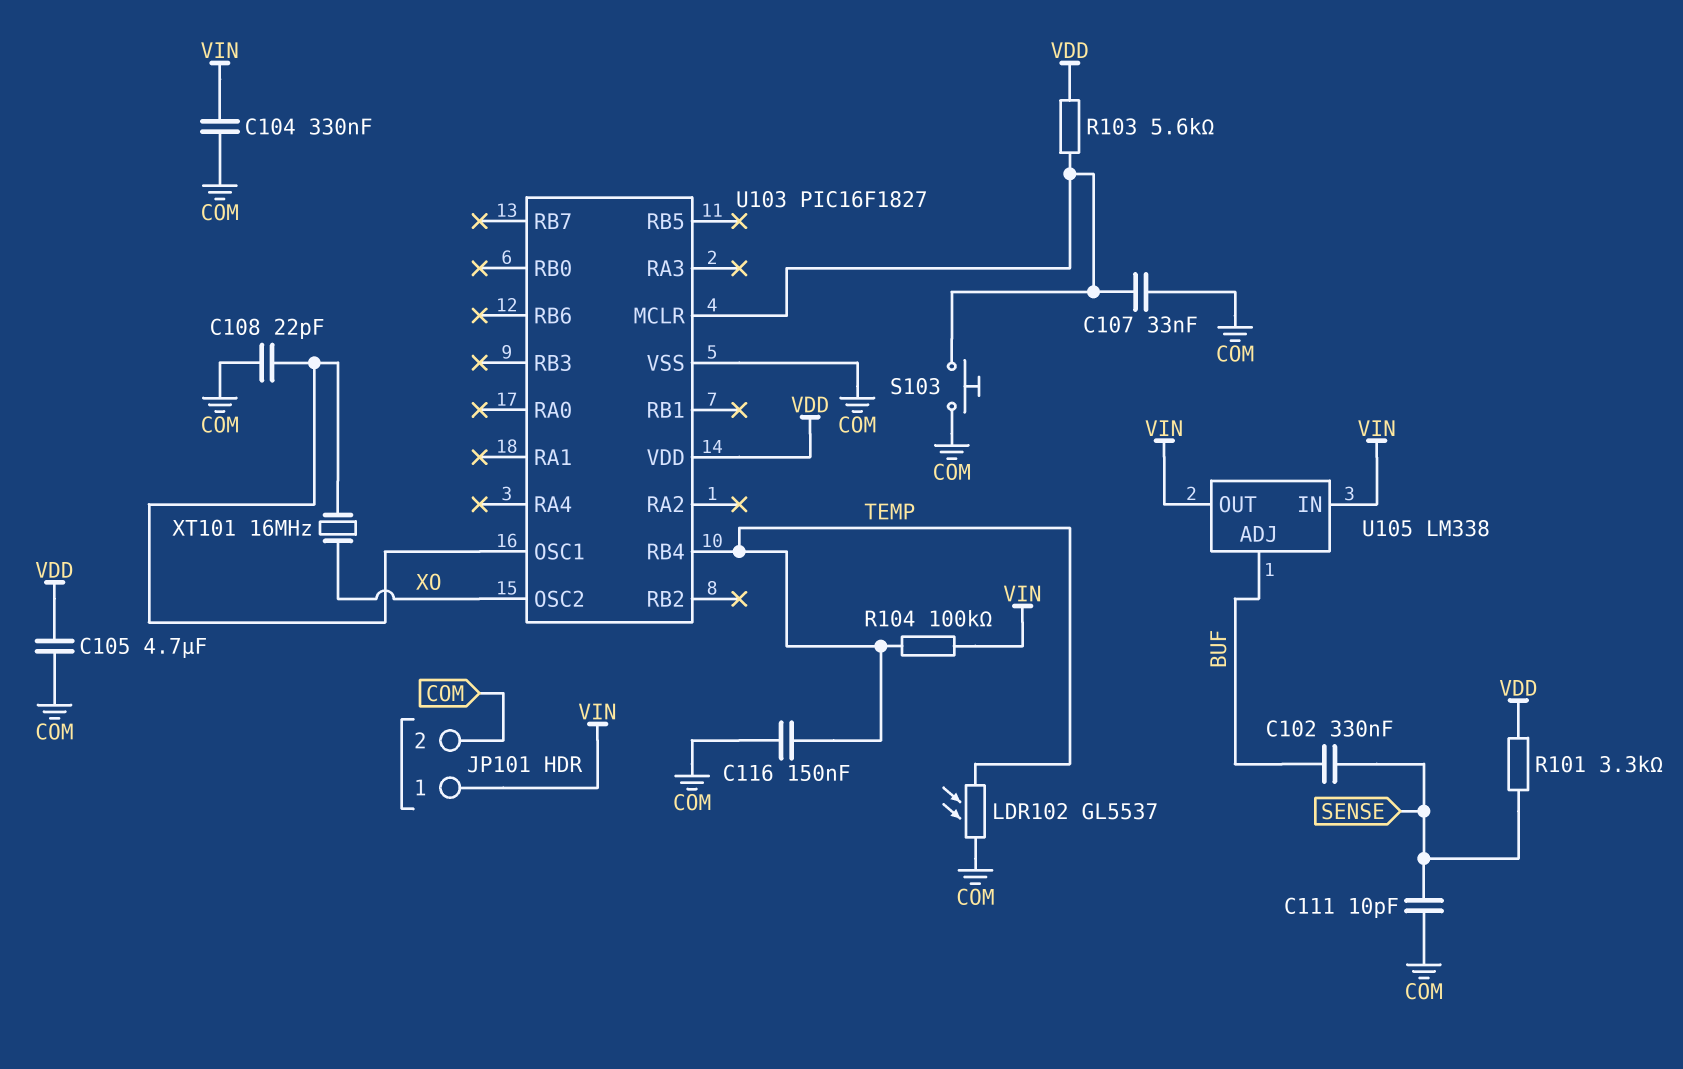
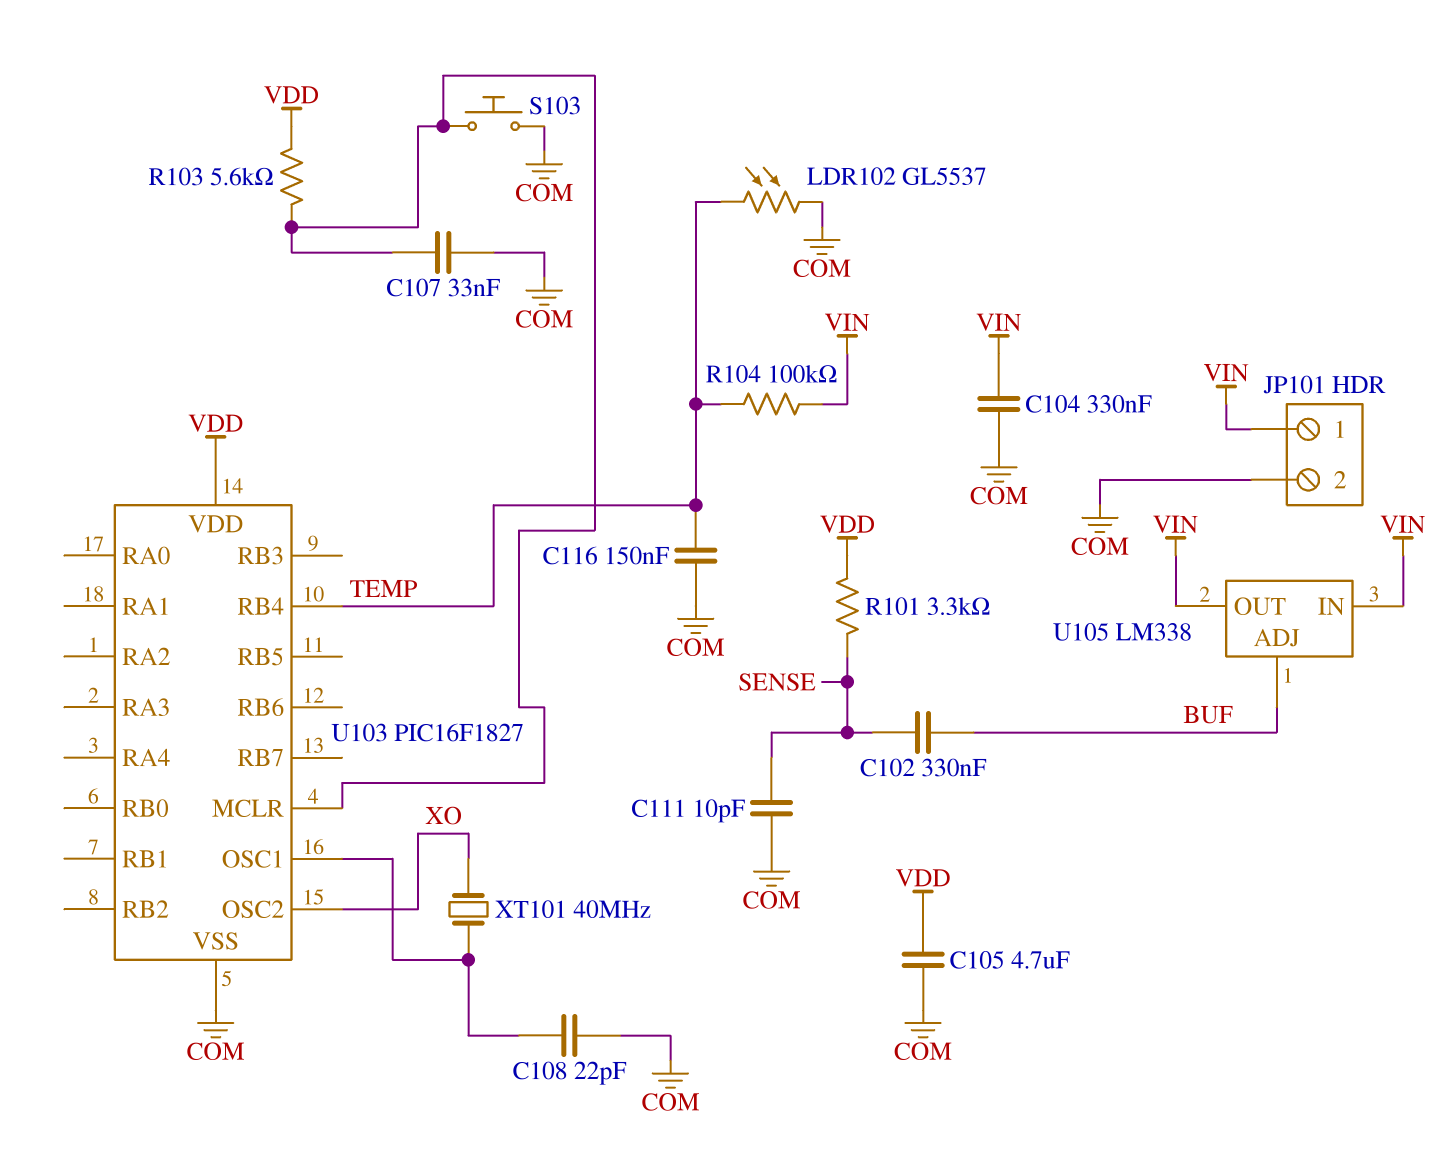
XT101: 16MHz (U103/OSC1, XO) -> 40MHz (U103/OSC1, XO)

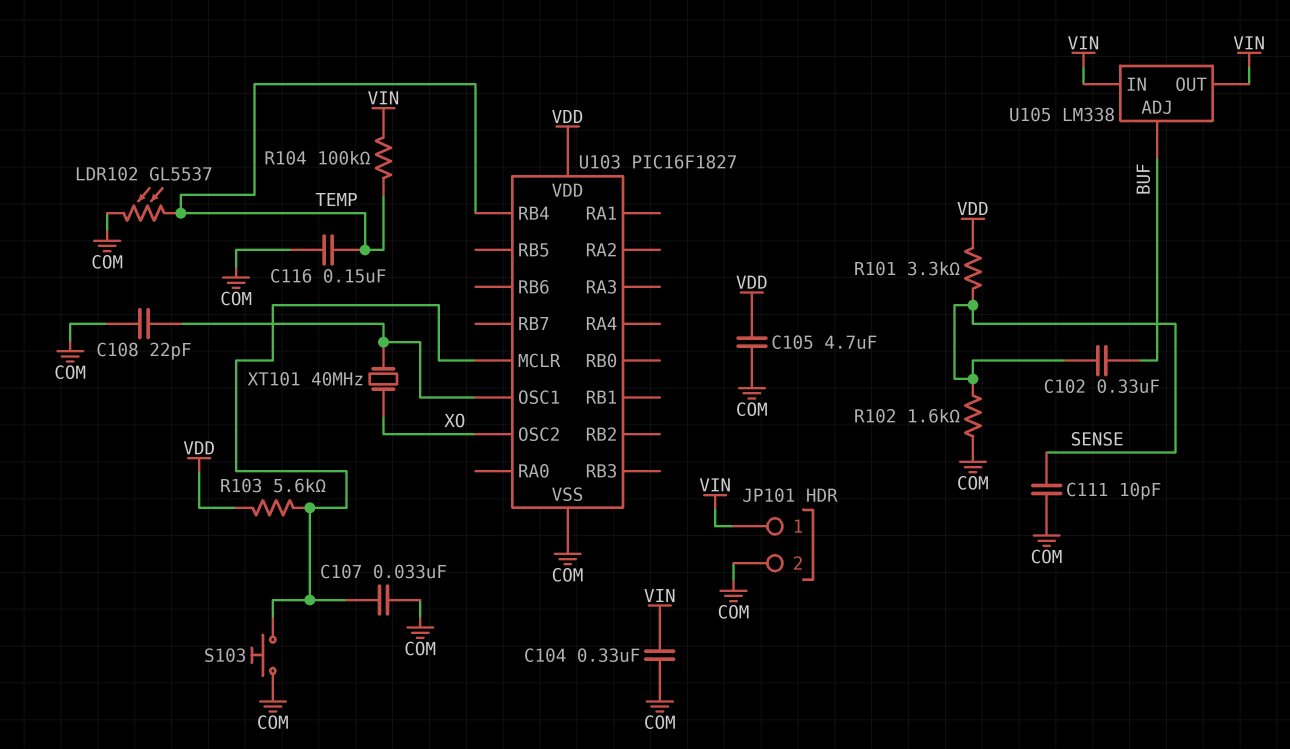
R102: none -> 1.6k (COM, SENSE)

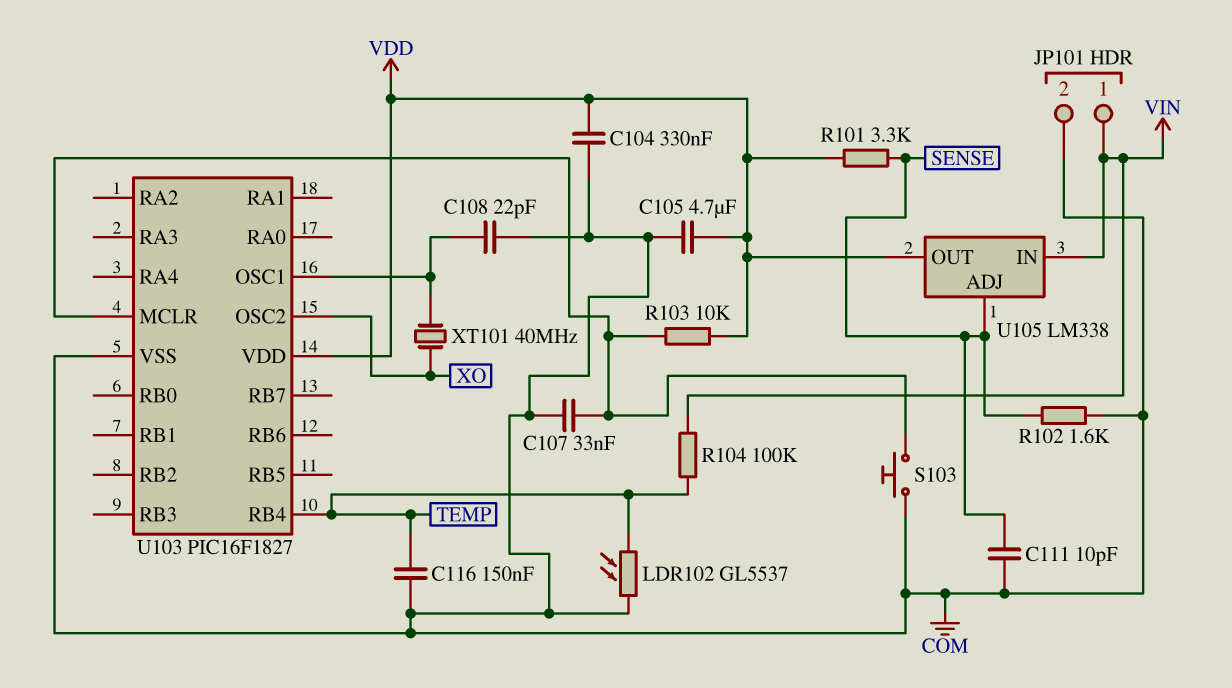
C102: 330nF (BUF, SENSE) -> none
C104: 330nF (COM, VIN) -> 330nF (COM, VDD)
R103: 5.6k (U103/MCLR, VDD) -> 10k (U103/MCLR, VDD)
U105 pin ADJ: BUF -> SENSE
U105 pin OUT: VIN -> VDD

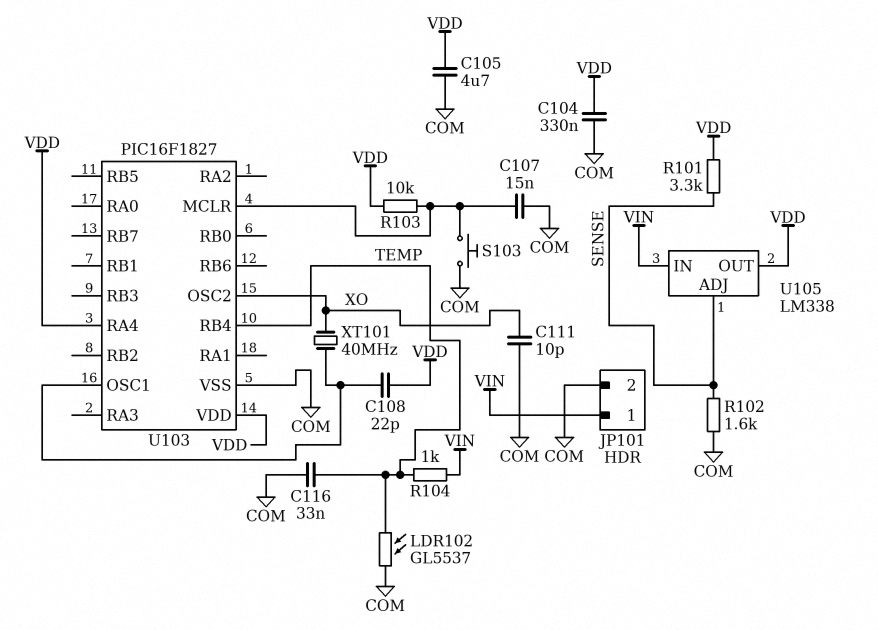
C107: 33nF (COM, U103/MCLR) -> 15nF (COM, U103/MCLR)
C108: 22pF (COM, U103/OSC1) -> 22pF (U103/OSC1, VDD)
C111: 10pF (COM, SENSE) -> 10pF (COM, XO)
C116: 150nF (COM, TEMP) -> 33nF (COM, TEMP)
R104: 100k (TEMP, VIN) -> 1k (TEMP, VIN)
U103 pin RA4: none -> VDD

